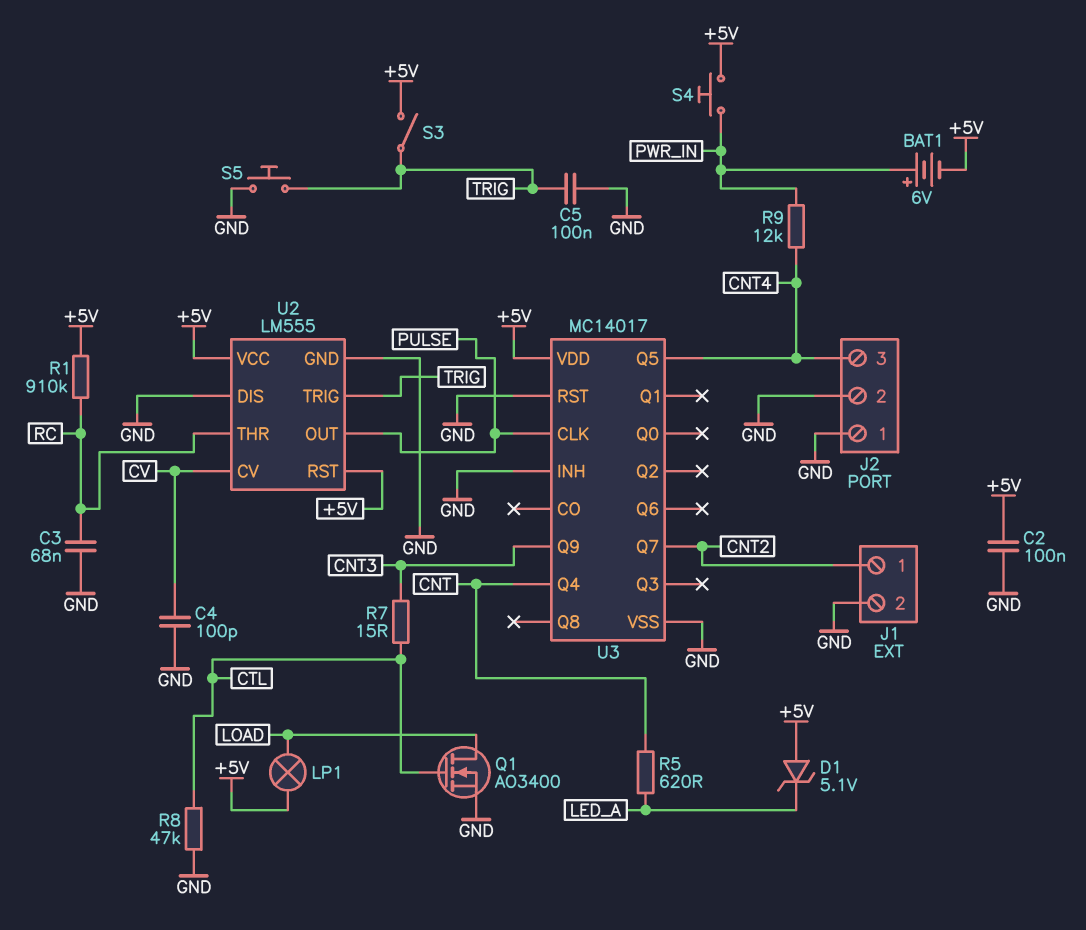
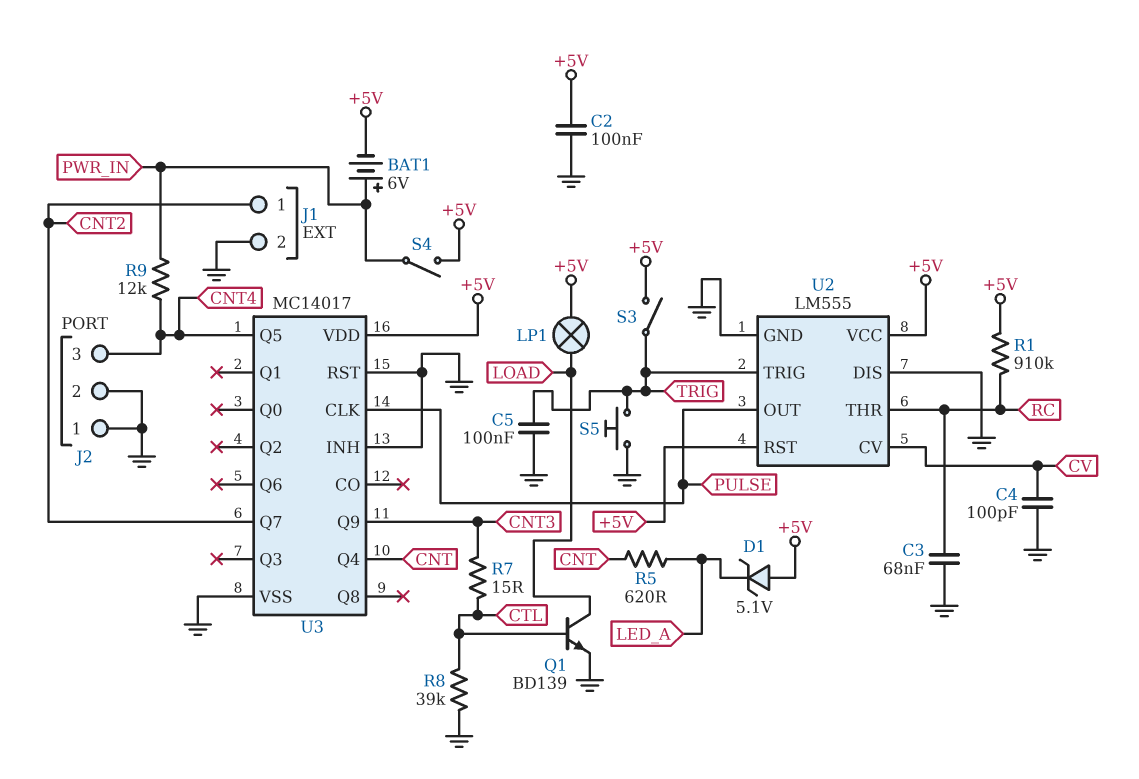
Q1: NMOS AO3400 (G CTL, D LOAD, S GND) -> NPN BD139 (B CTL, C LOAD, E GND)
R8: 47k (CTL, GND) -> 39k (CTL, GND)
S4: button (+5V, PWR_IN) -> switch (+5V, PWR_IN)

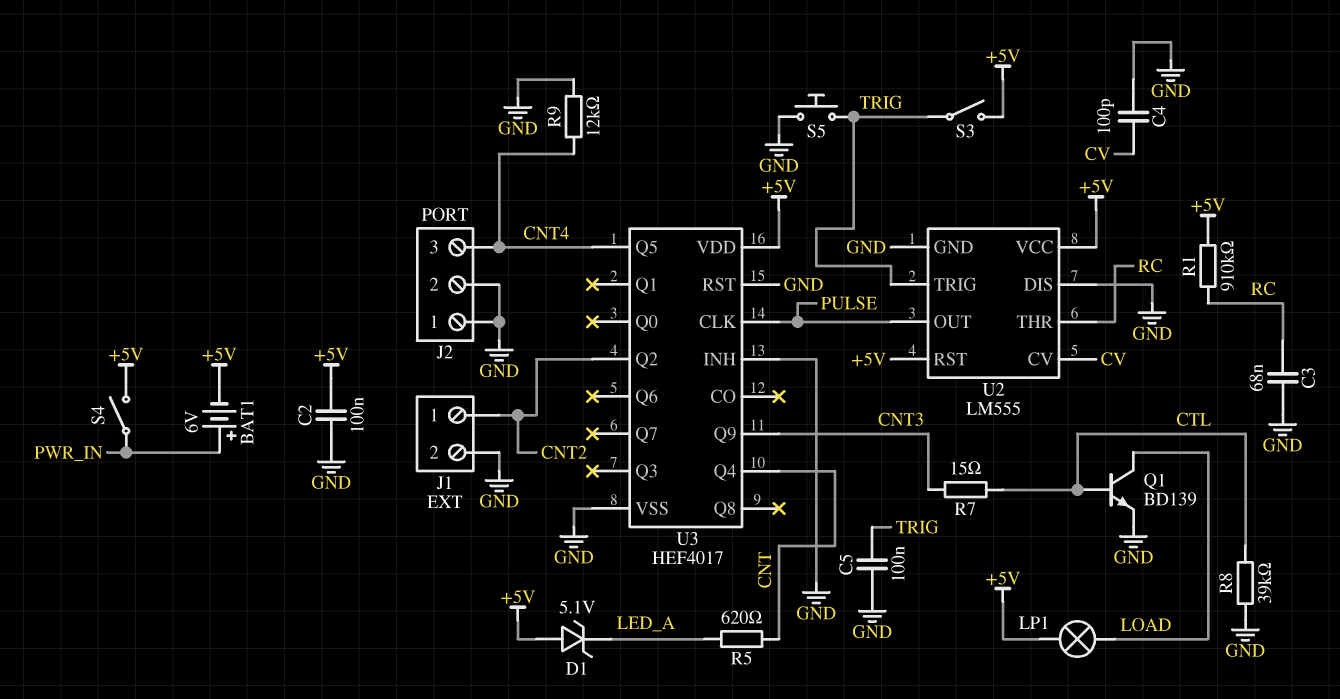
R9: 12k (CNT4, PWR_IN) -> 12k (CNT4, GND)
U3: MC14017 -> HEF4017
U3 pin Q2: none -> CNT2
U3 pin Q7: CNT2 -> none

